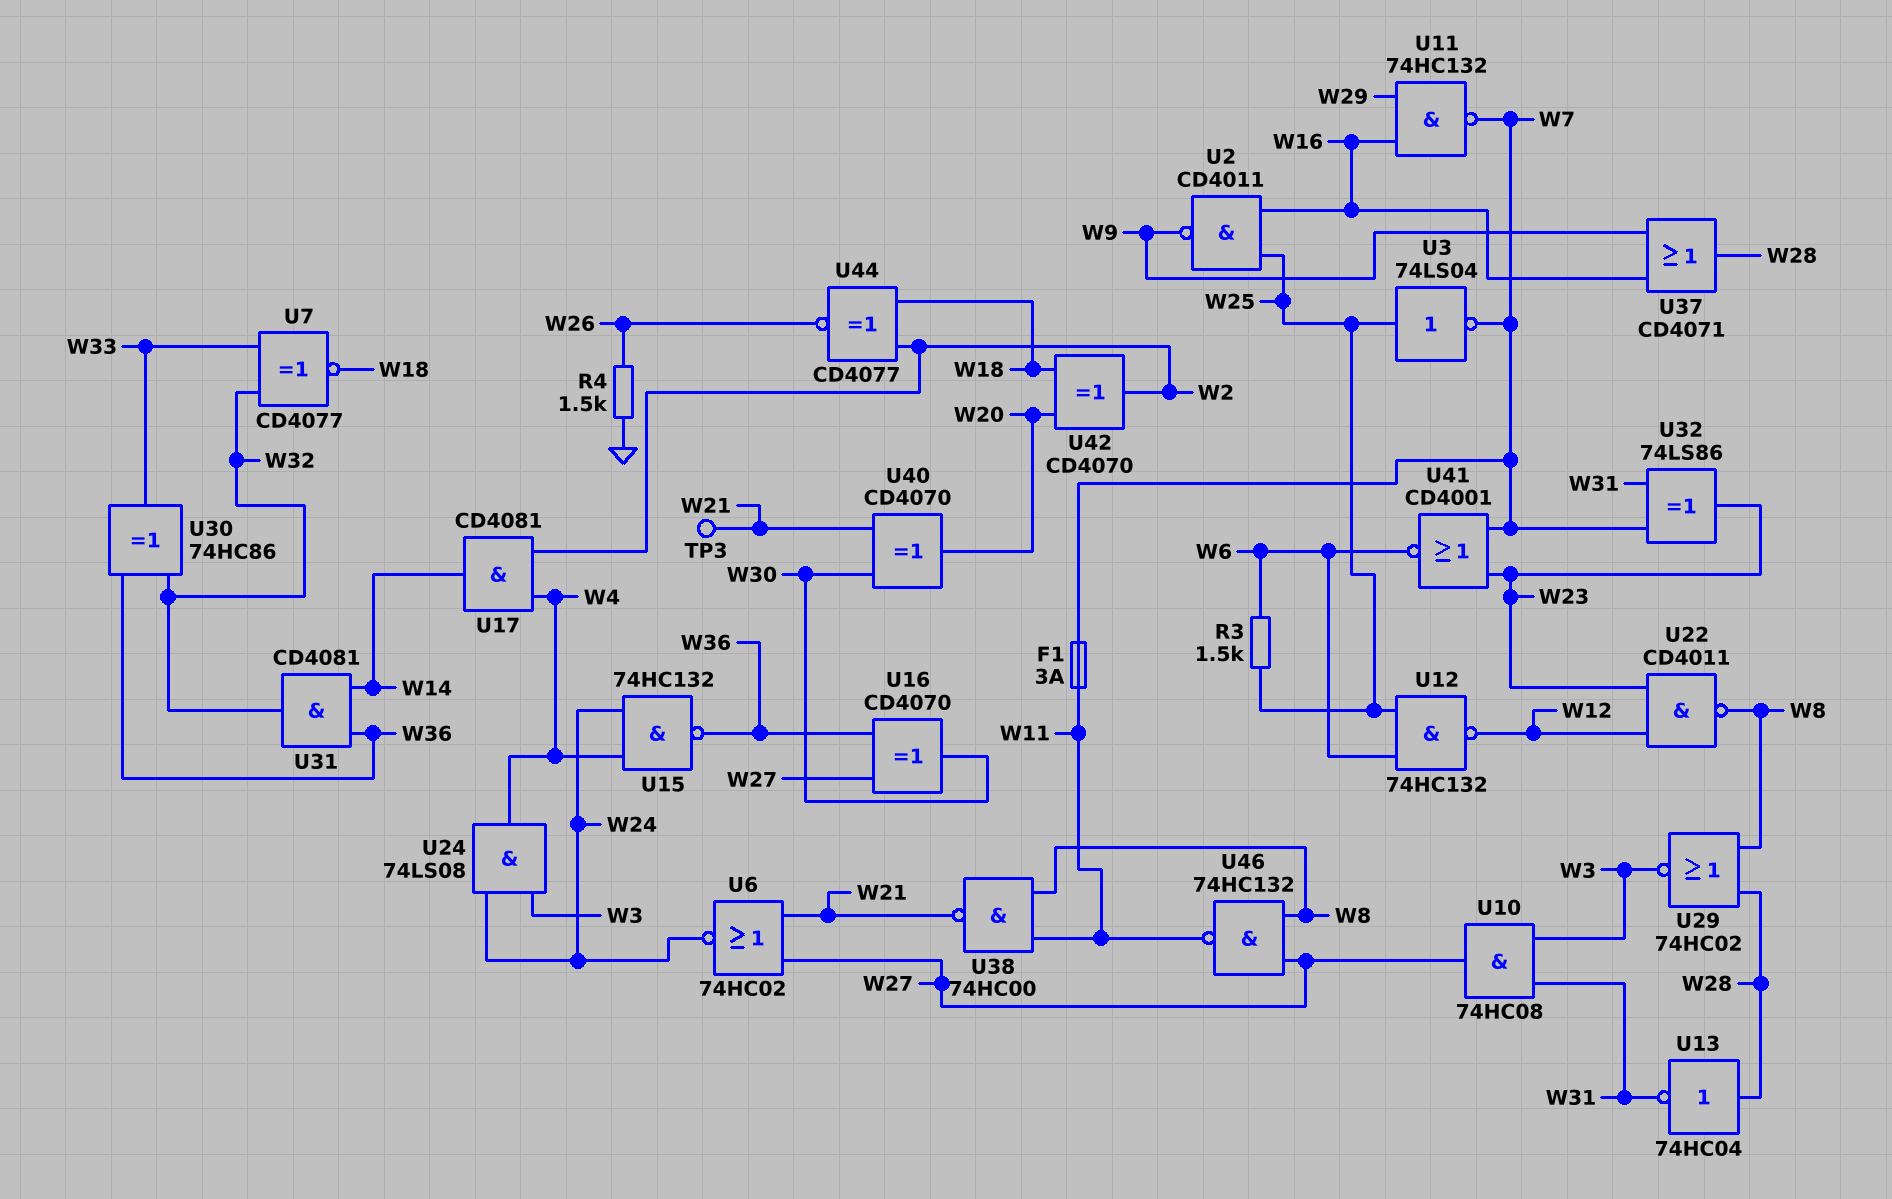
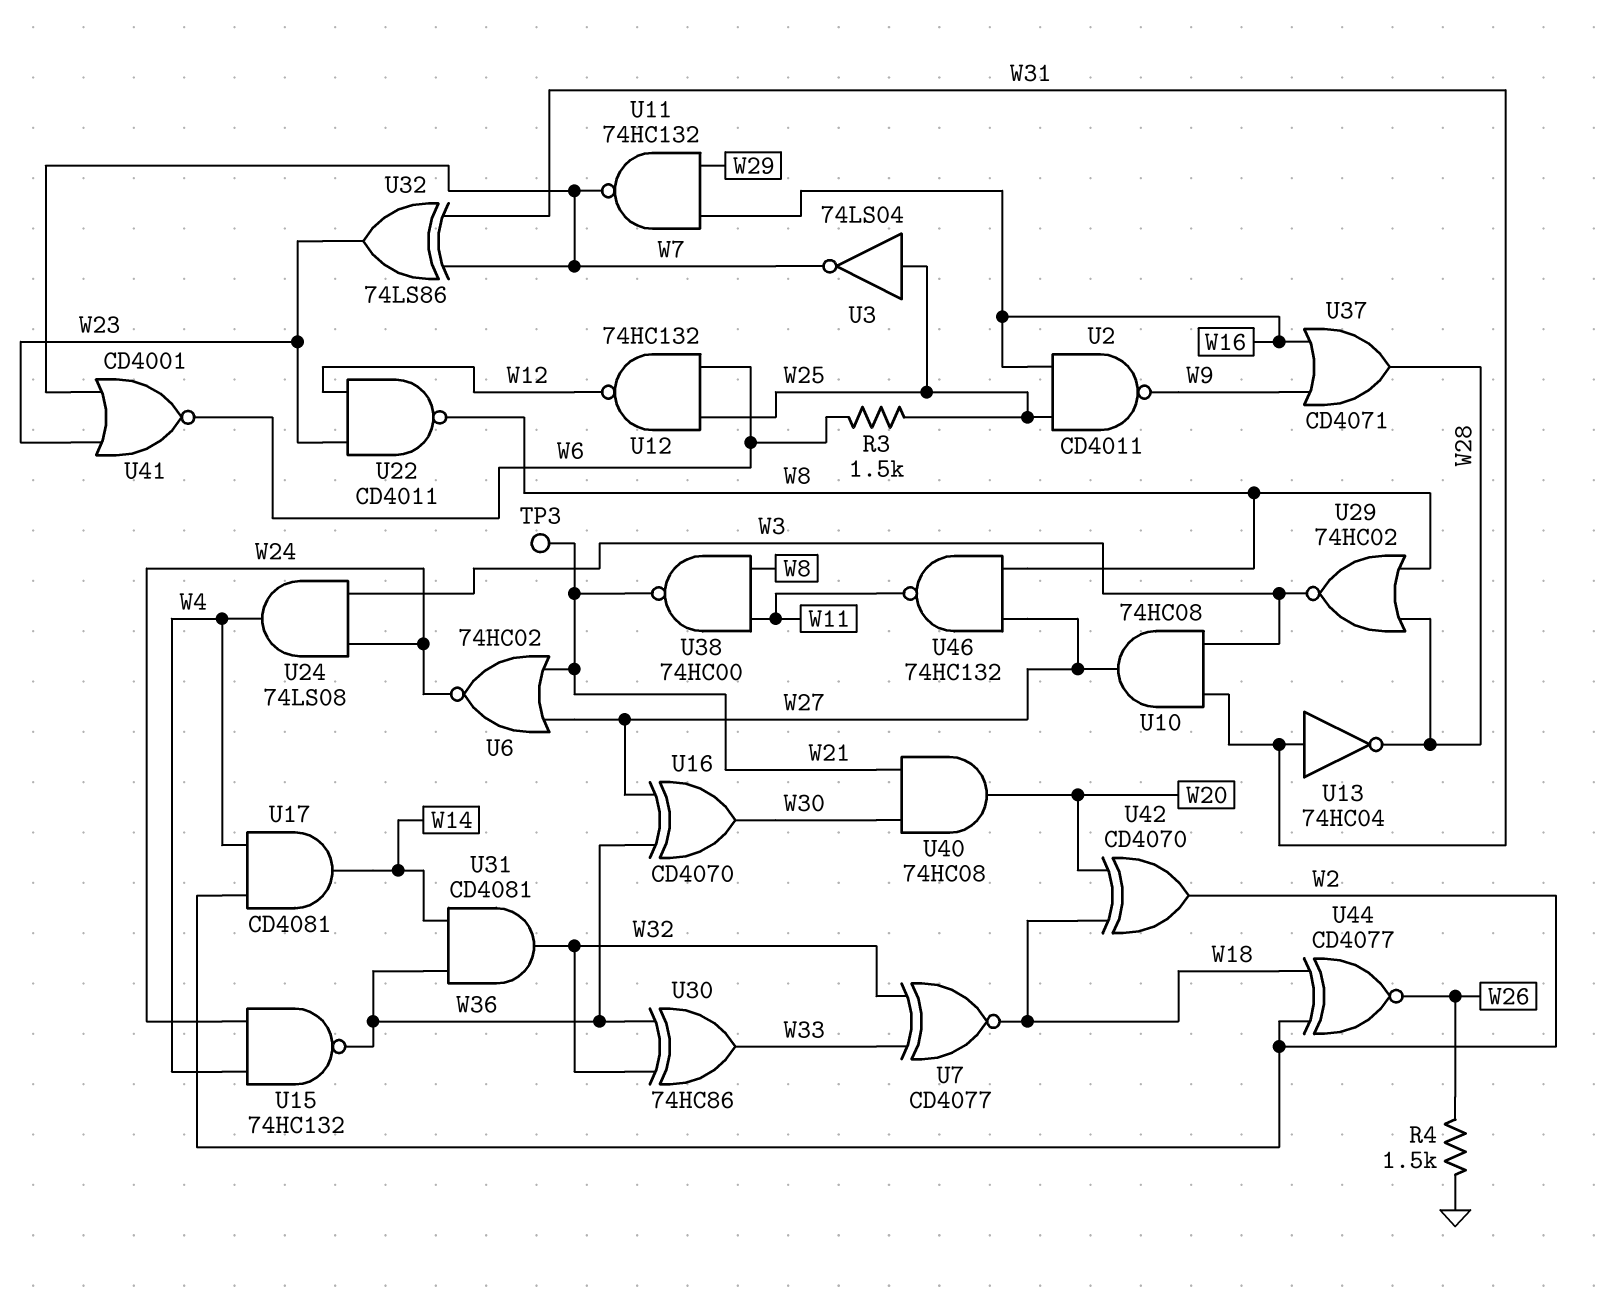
F1: 3A (W7, W11) -> none
U13: NOT 74HC04 (in W28, out W31) -> NOT 74HC04 (in W31, out W28)
U40: XOR CD4070 (in W21, in W30, out W20) -> AND 74HC08 (in W21, in W30, out W20)

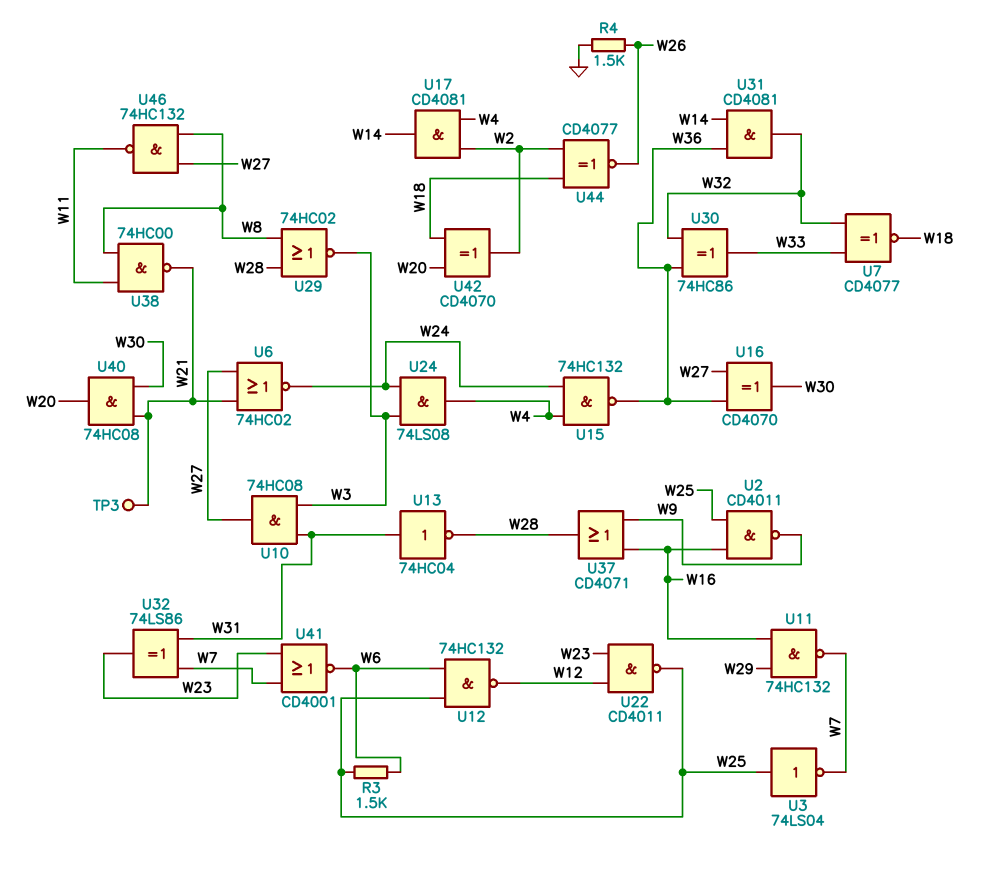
U22: NAND CD4011 (in W12, in W23, out W8) -> NAND CD4011 (in W12, in W23, out W25)

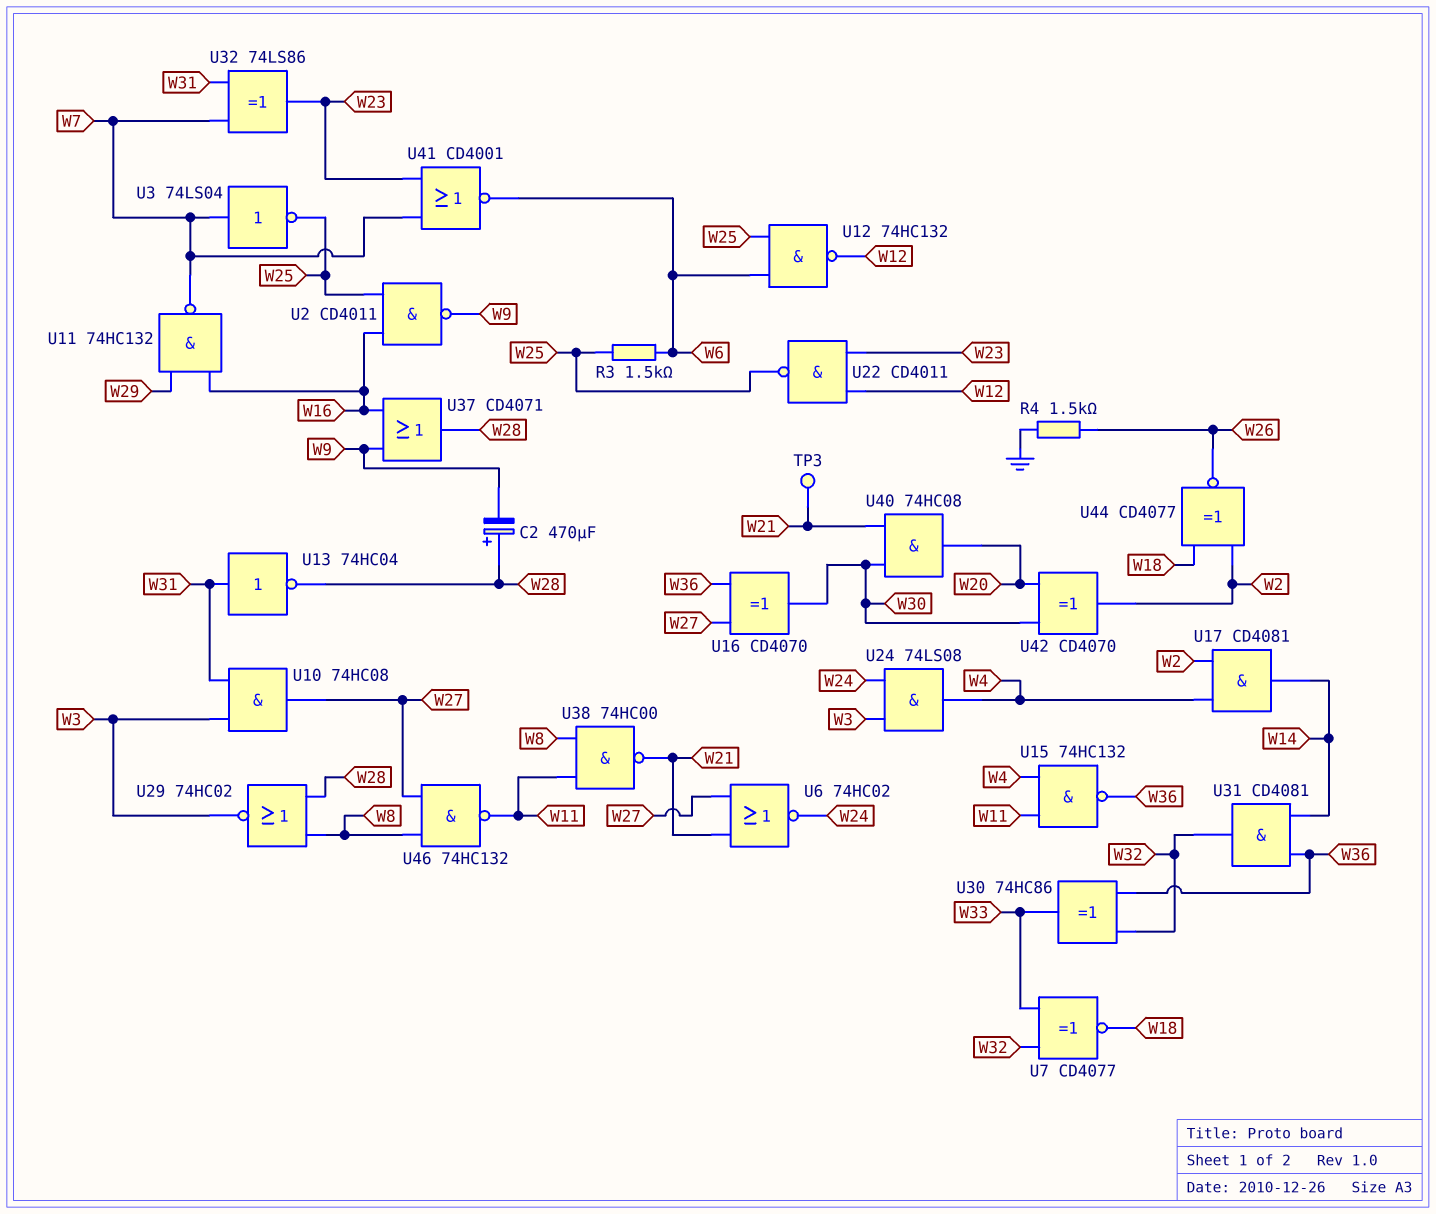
C2: none -> 470uF (plus W28, minus W9)
U3: NOT 74LS04 (in W25, out W7) -> NOT 74LS04 (in W7, out W25)
U15: NAND 74HC132 (in W4, in W24, out W36) -> NAND 74HC132 (in W4, in W11, out W36)
U42: XOR CD4070 (in W18, in W20, out W2) -> XOR CD4070 (in W20, in W30, out W2)

